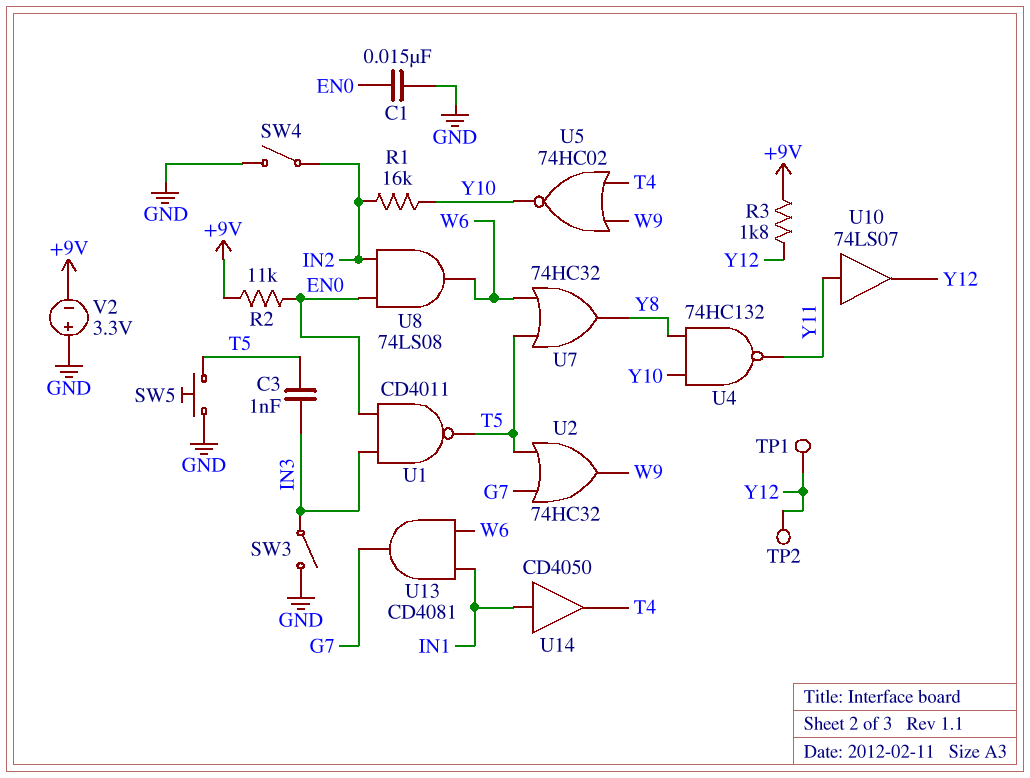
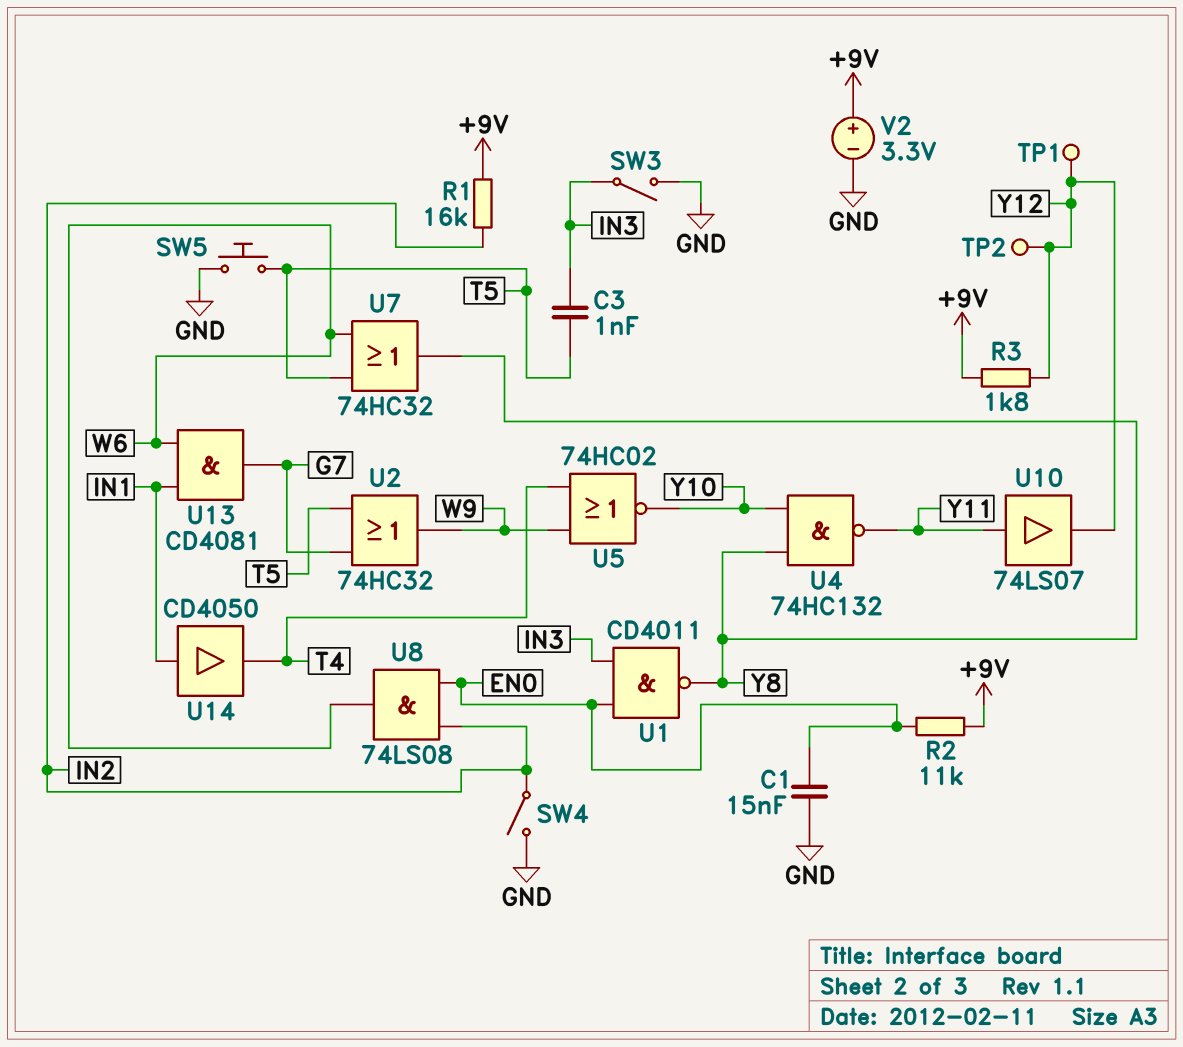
R1: 16k (IN2, Y10) -> 16k (+9V, IN2)
U1: NAND CD4011 (in EN0, in IN3, out T5) -> NAND CD4011 (in EN0, in IN3, out Y8)
V2: 3.3V (plus GND, minus +9V) -> 3.3V (plus +9V, minus GND)

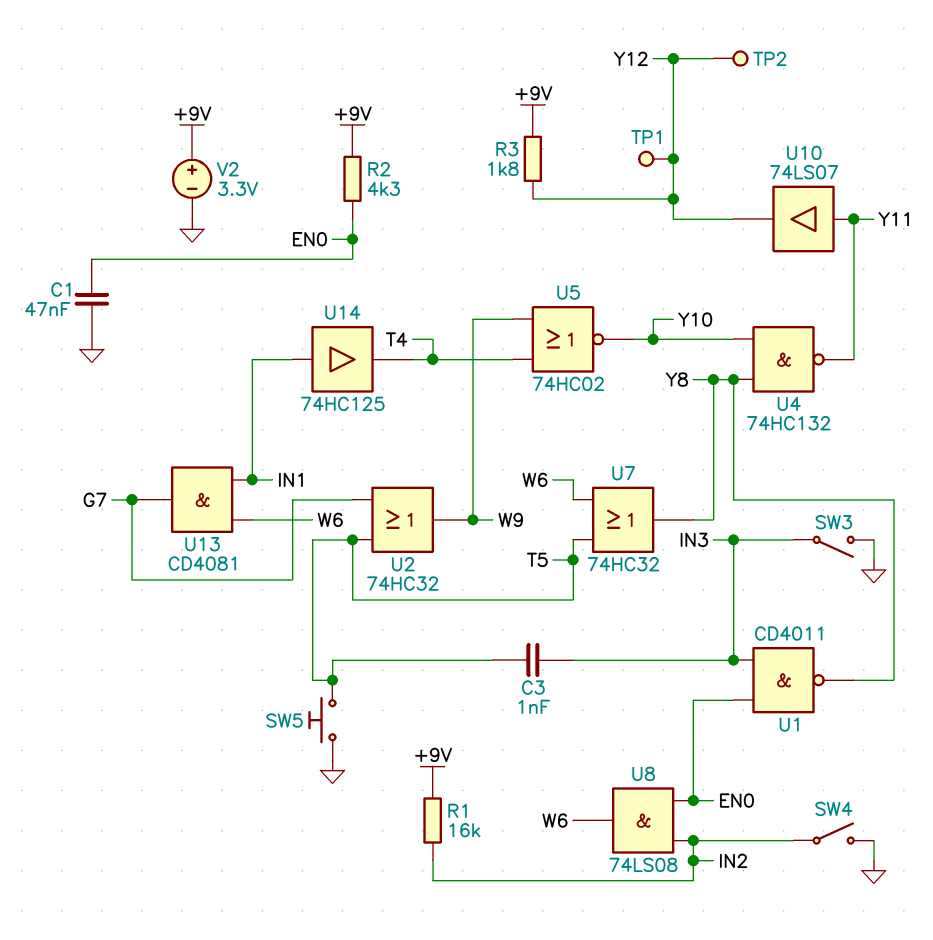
C1: 15nF (EN0, GND) -> 47nF (EN0, GND)
R2: 11k (+9V, EN0) -> 4.3k (+9V, EN0)
U14: buffer CD4050 (in IN1, out T4) -> buffer 74HC125 (in IN1, out T4)

